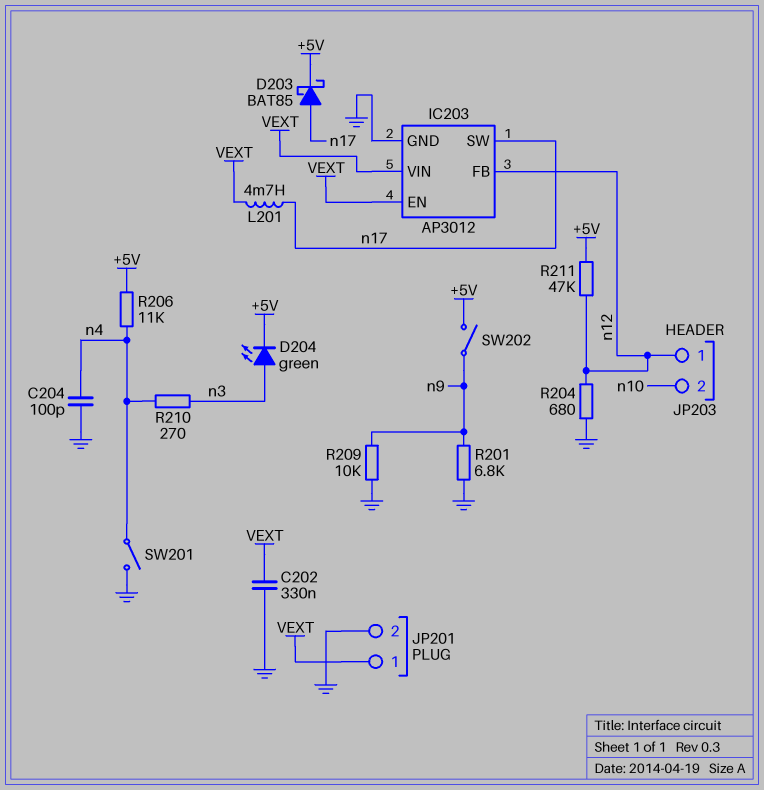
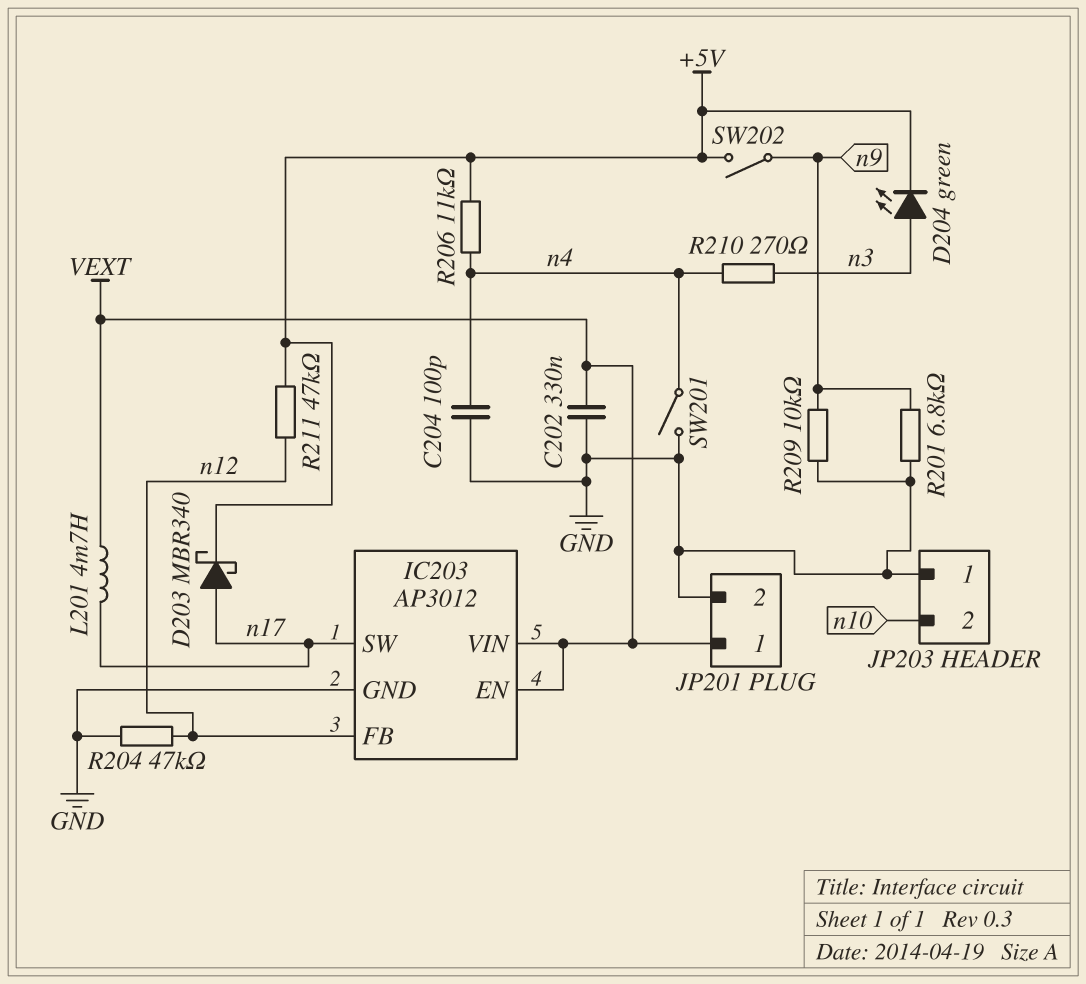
D203: schottky BAT85 (A n17, K +5V) -> schottky MBR340 (A n17, K +5V)
JP203 pin 1: n12 -> GND
R204: 680 (GND, n12) -> 47k (GND, n12)

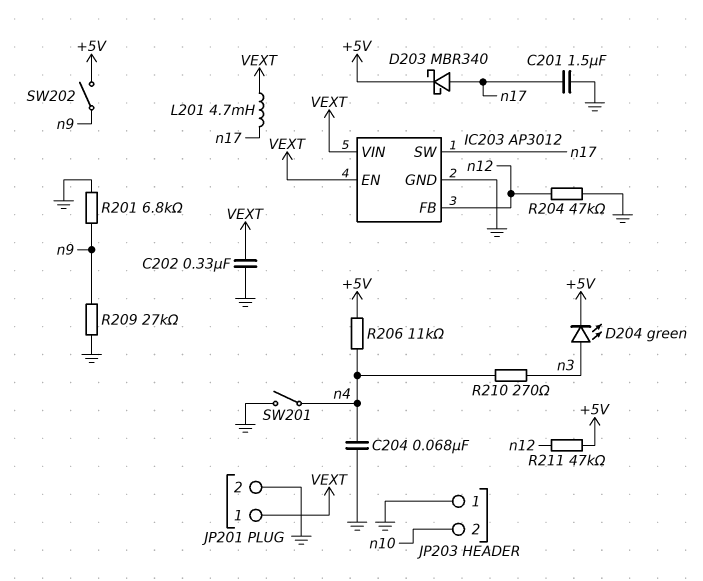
C201: none -> 1.5uF (GND, n17)
C204: 100pF (GND, n4) -> 68nF (GND, n4)
R209: 10k (GND, n9) -> 27k (GND, n9)

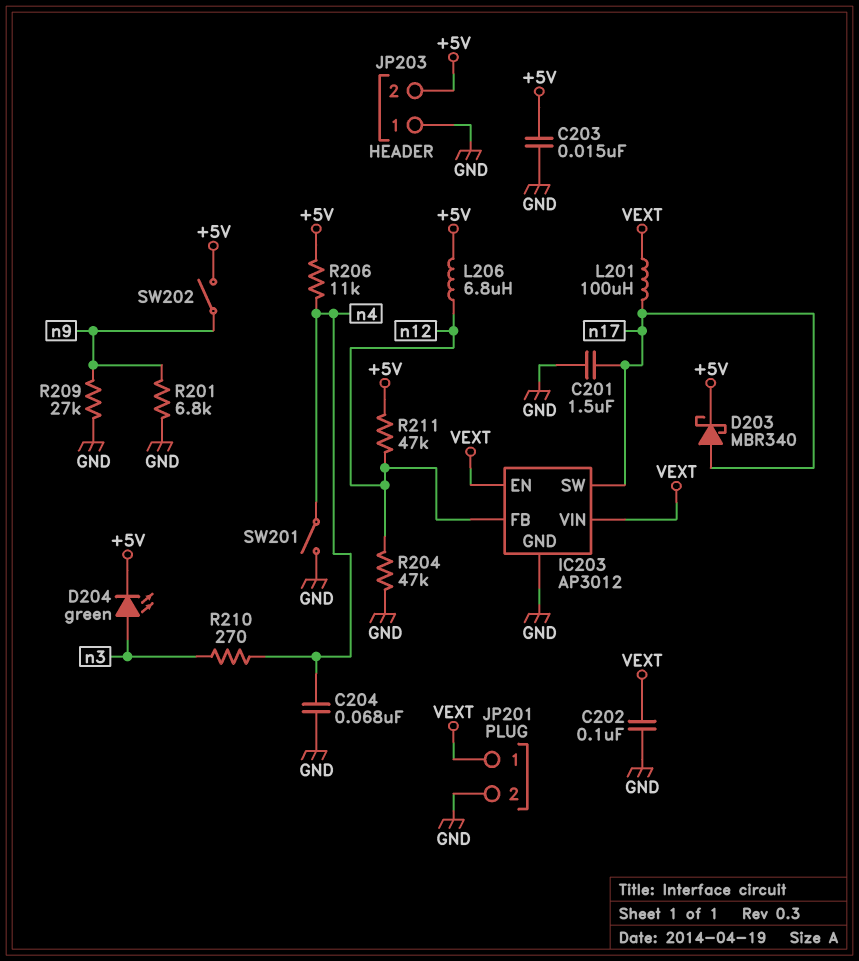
C202: 330nF (GND, VEXT) -> 100nF (GND, VEXT)
C203: none -> 15nF (+5V, GND)
JP203 pin 2: n10 -> +5V
L201: 4.7mH (VEXT, n17) -> 100uH (VEXT, n17)
L206: none -> 6.8uH (+5V, n12)

